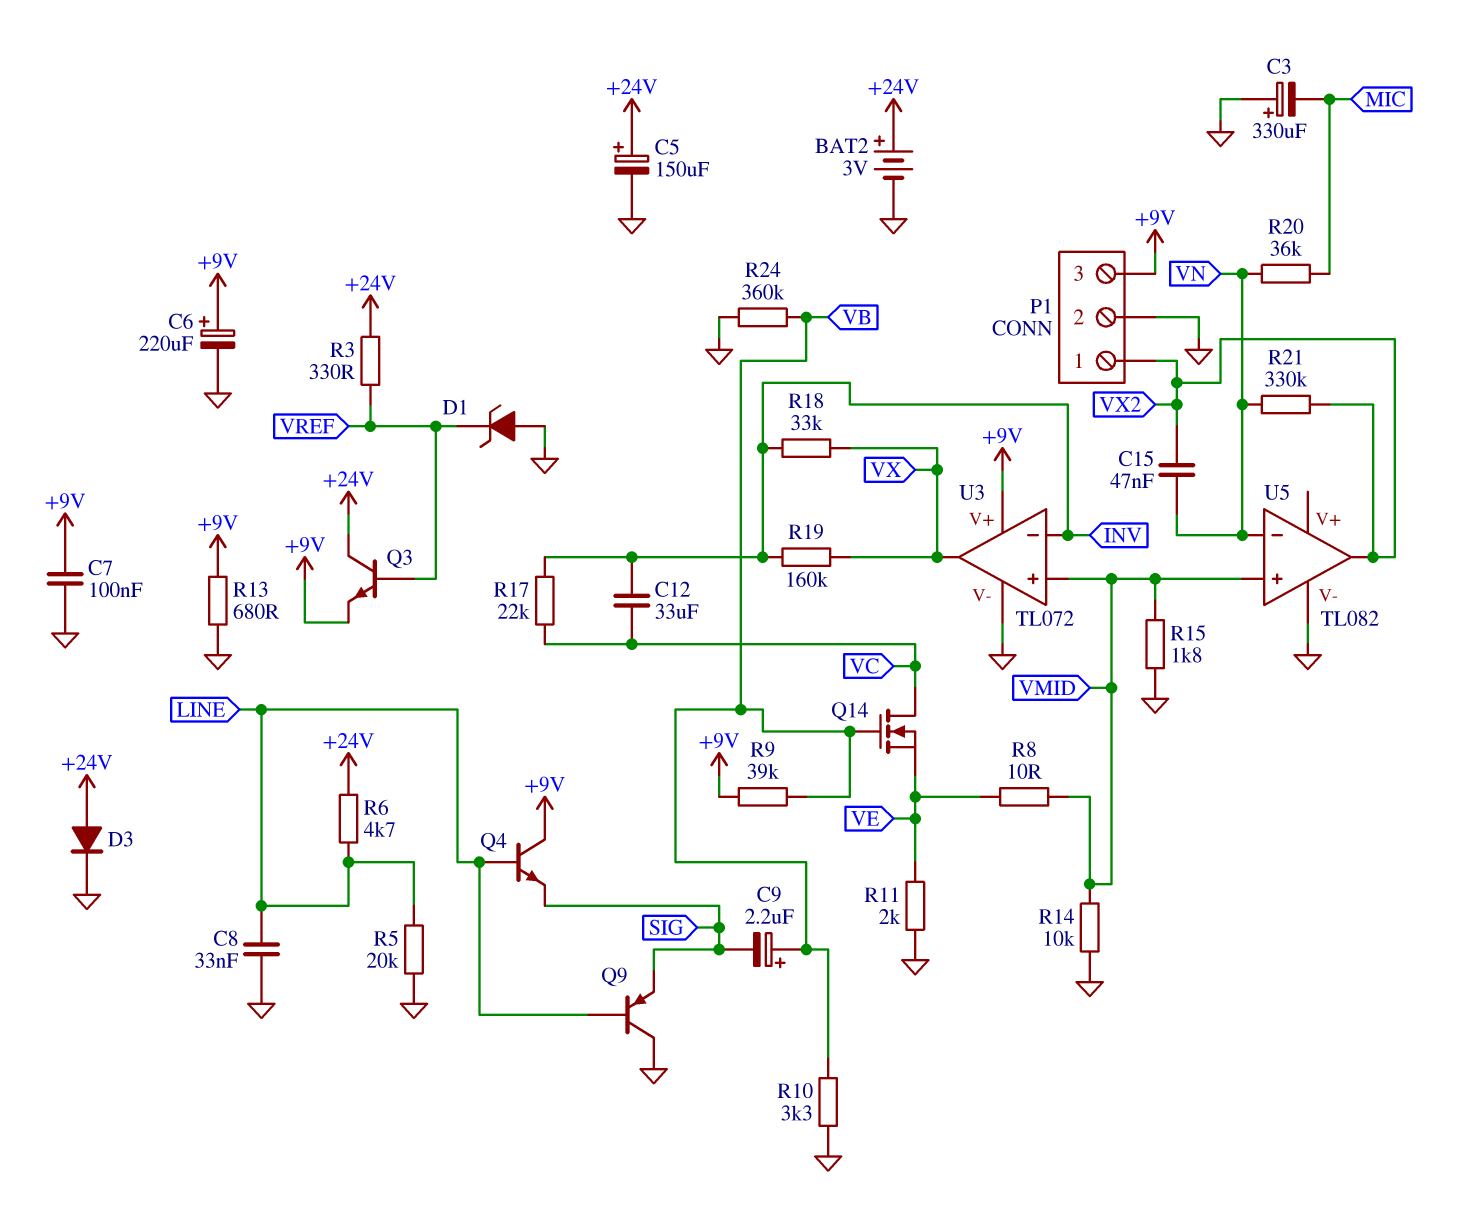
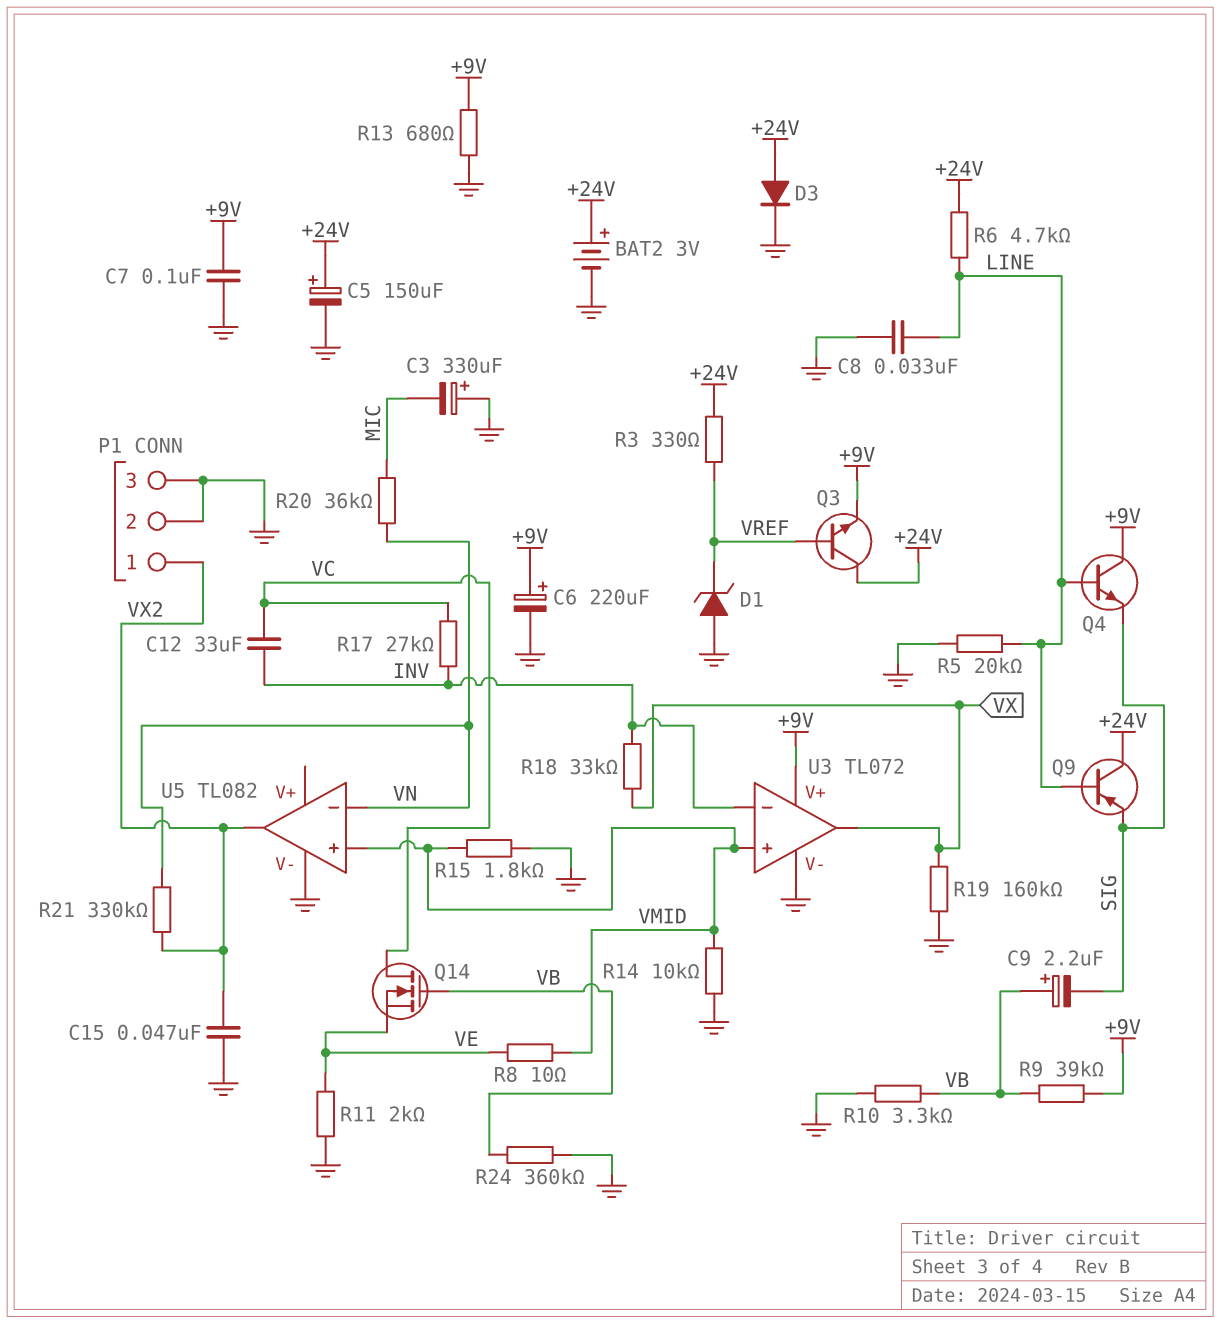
C15: 47nF (VN, VX2) -> 47nF (GND, VX2)
P1 pin 3: +9V -> GND
Q9: PNP (B LINE, C GND, E SIG) -> PNP (B LINE, C +24V, E SIG)
R17: 22k (INV, VC) -> 27k (INV, VC)
R19: 160k (INV, VX) -> 160k (GND, VX)

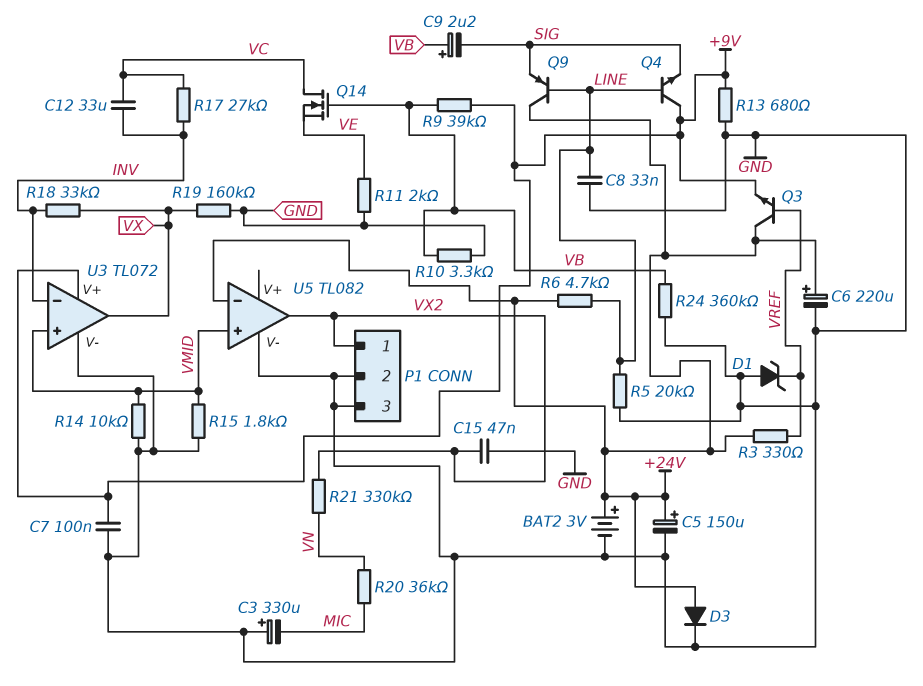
C6: 220uF (plus +9V, minus GND) -> 220uF (plus +24V, minus GND)
R8: 10 (VE, VMID) -> none
U5 pin in-: VN -> +24V

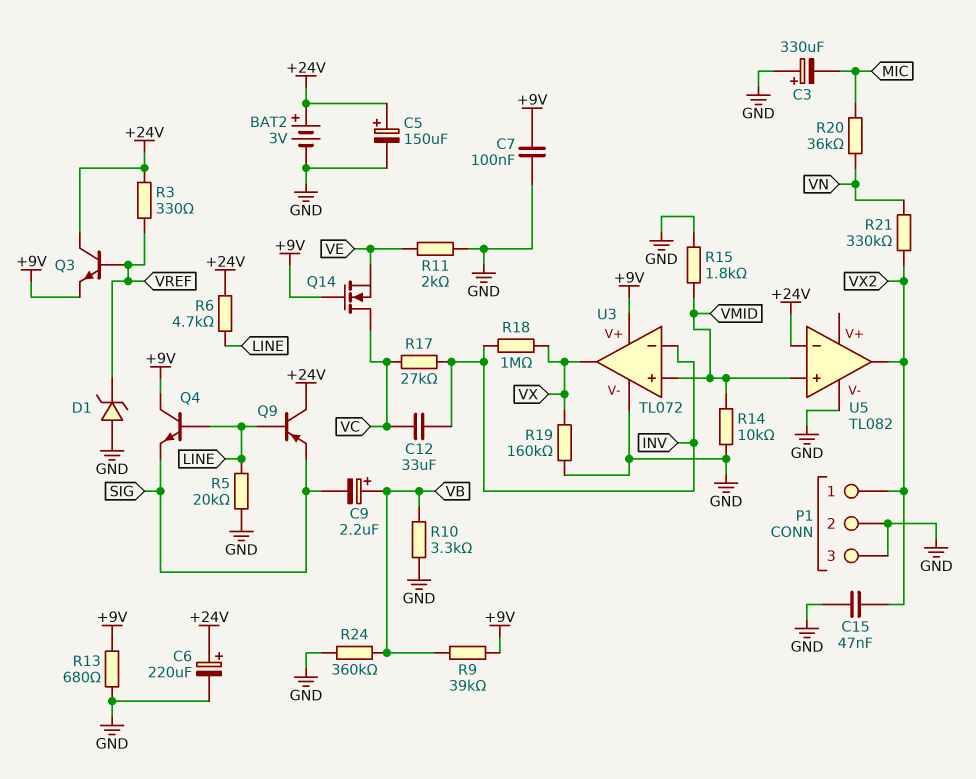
C8: 33nF (GND, LINE) -> none
D3: diode (A +24V, K GND) -> none
Q14: NMOS (G VB, D VC, S VE) -> NMOS (G +9V, D VC, S VE)
R18: 33k (INV, VX) -> 1M (INV, VX)

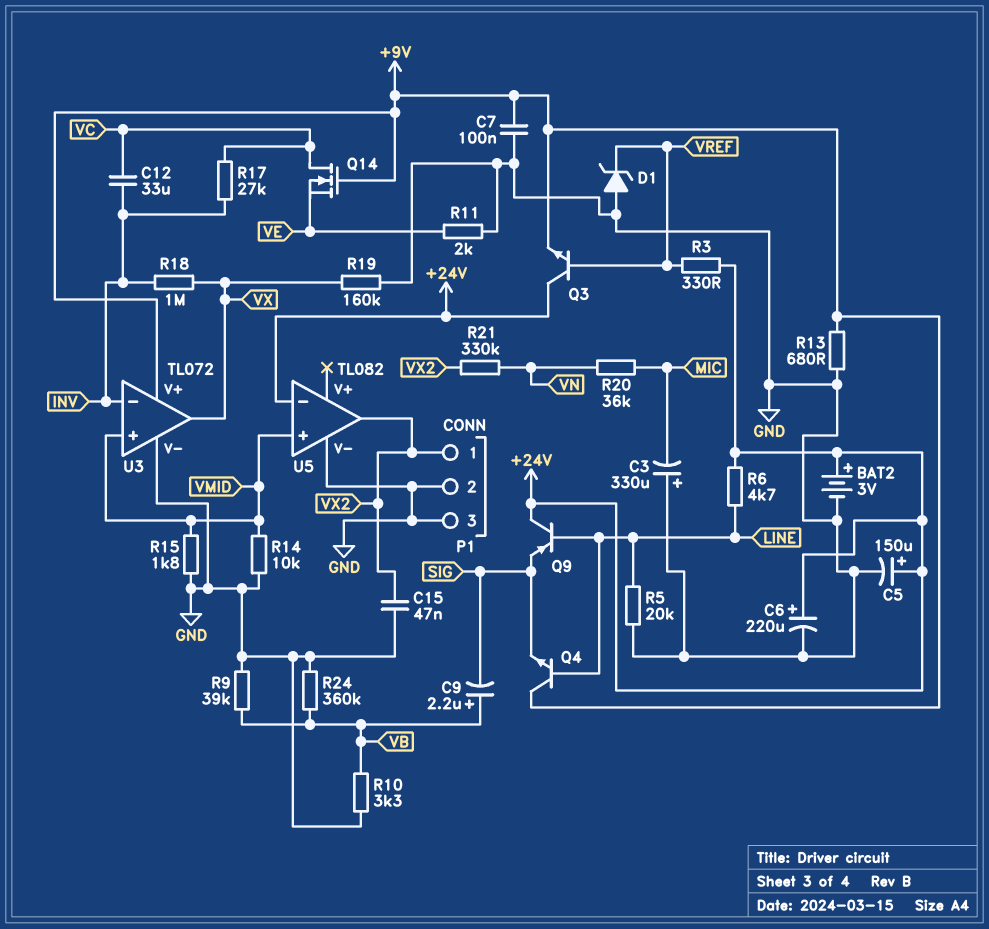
R9: 39k (+9V, VB) -> 39k (GND, VB)

